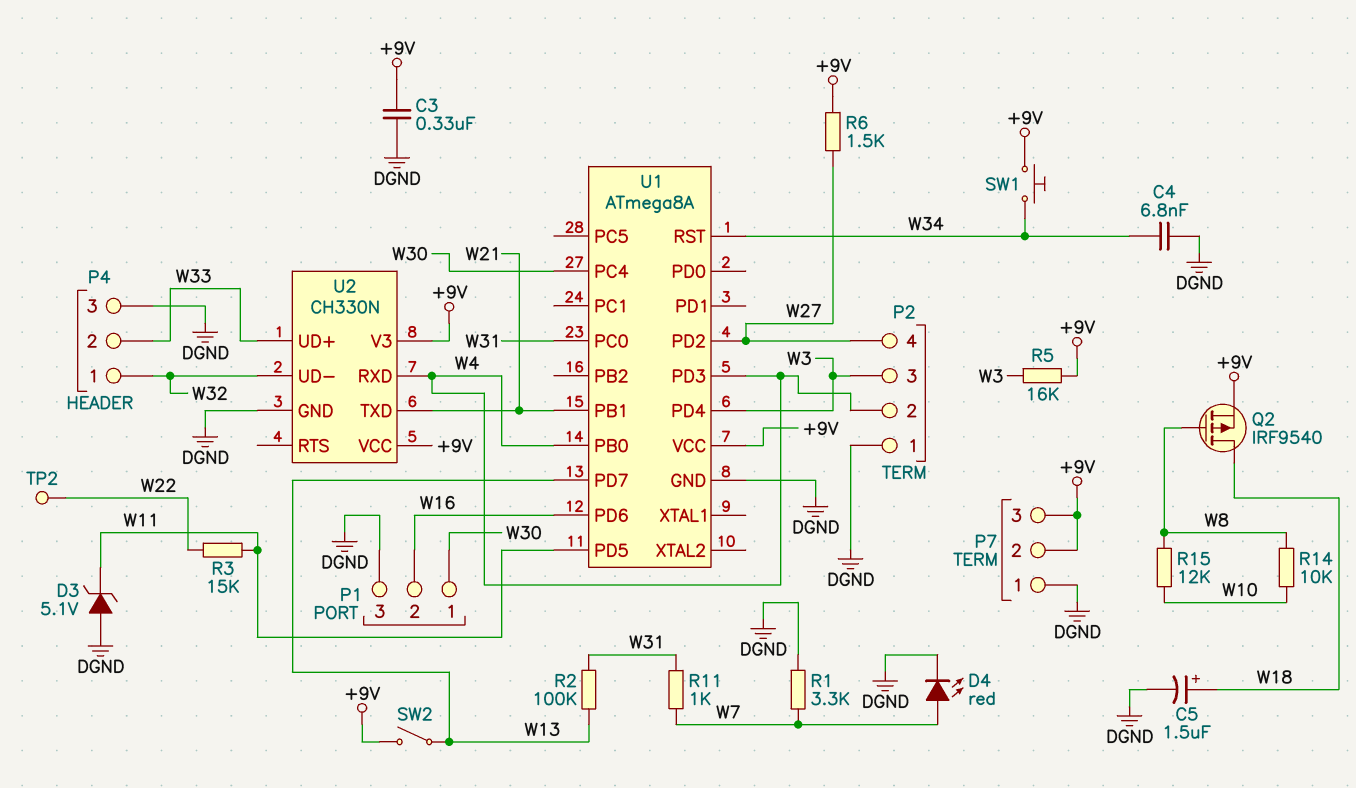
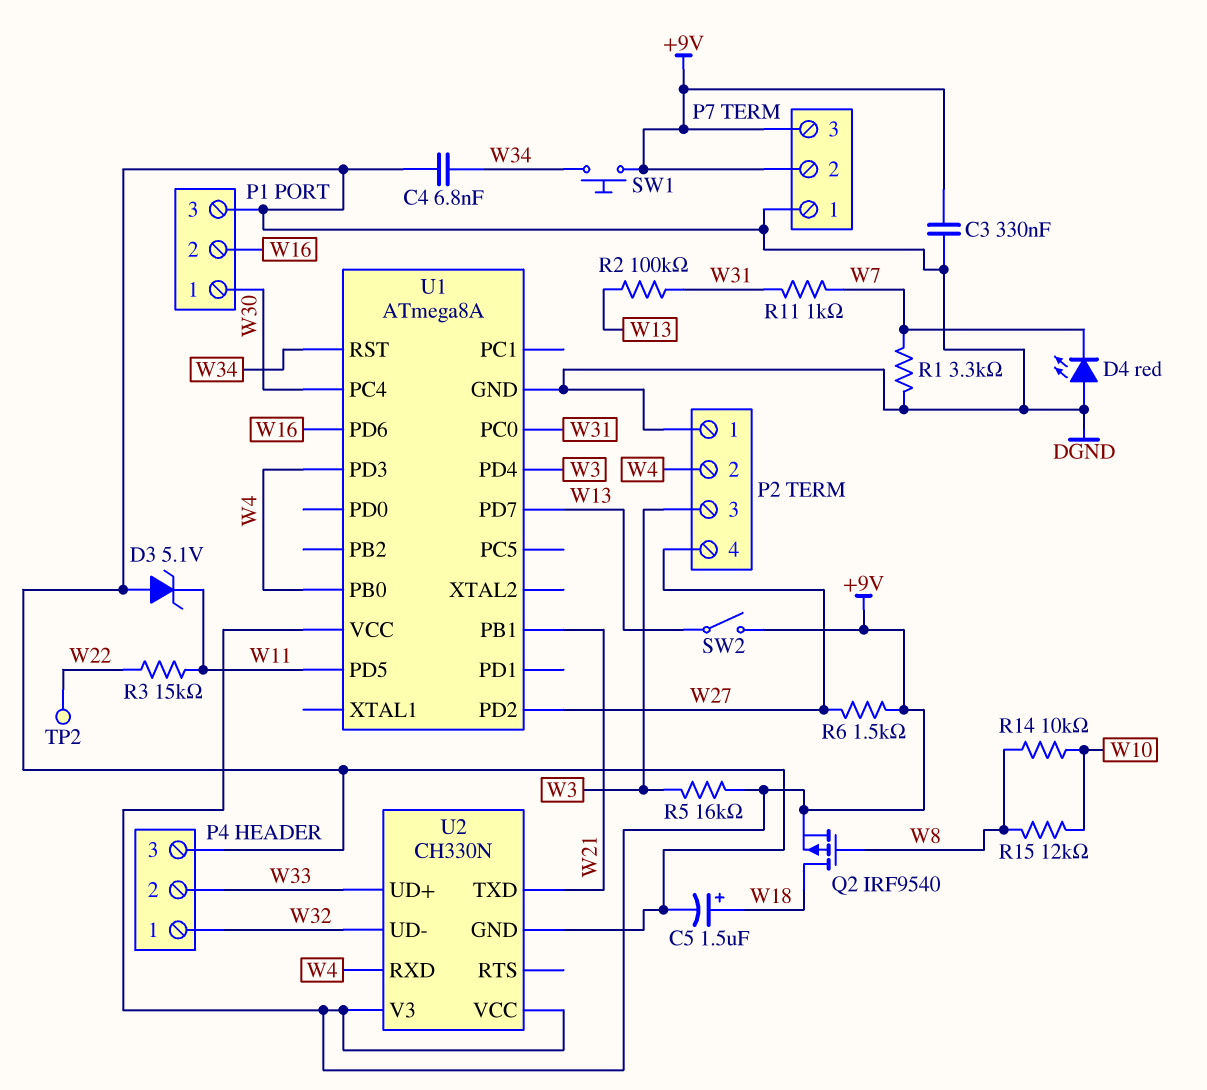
D4: LED red (A W7, K DGND) -> LED red (A DGND, K W7)

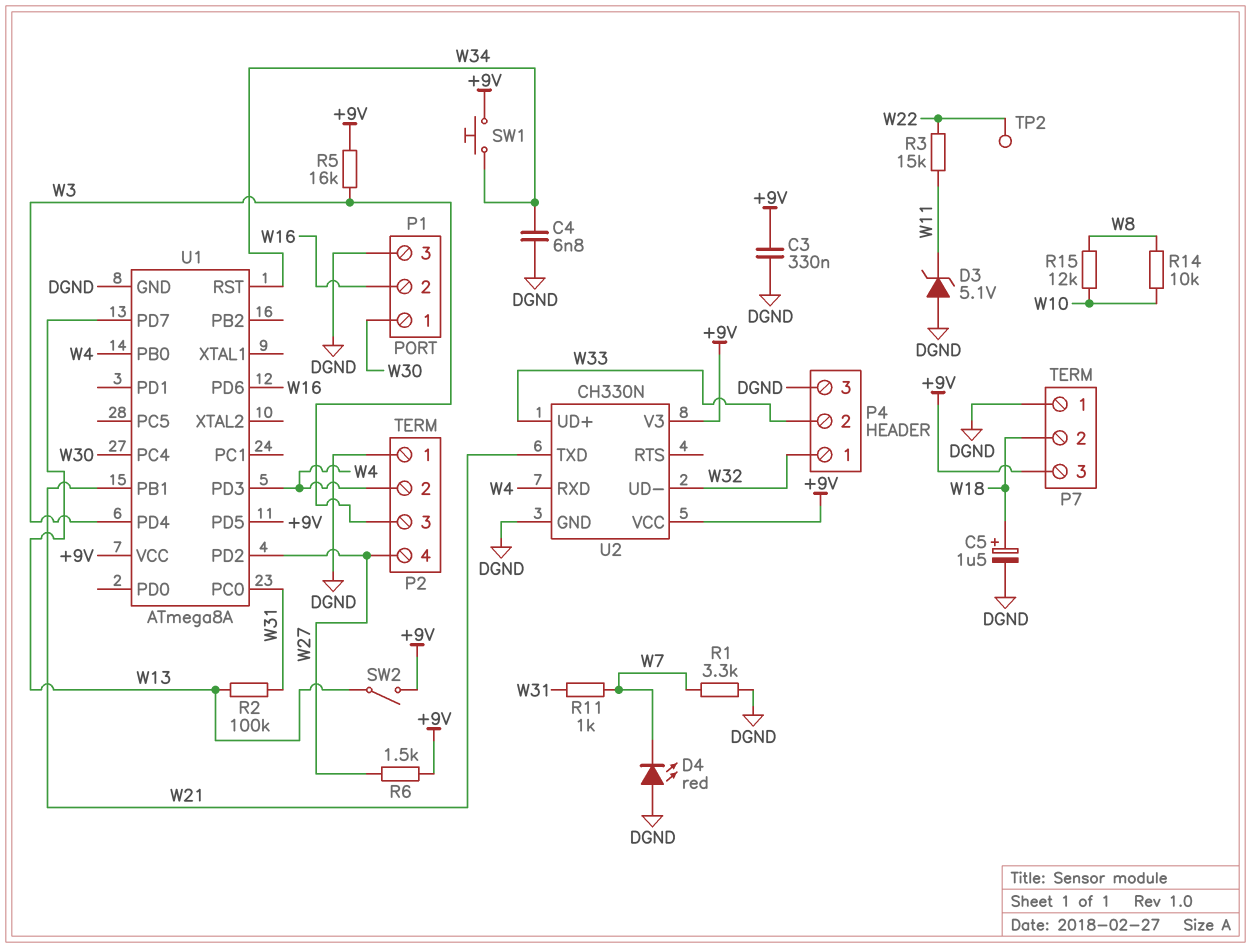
P7 pin 2: +9V -> W18
Q2: PMOS IRF9540 (G W8, D W18, S +9V) -> none
U1 pin PD5: W11 -> +9V

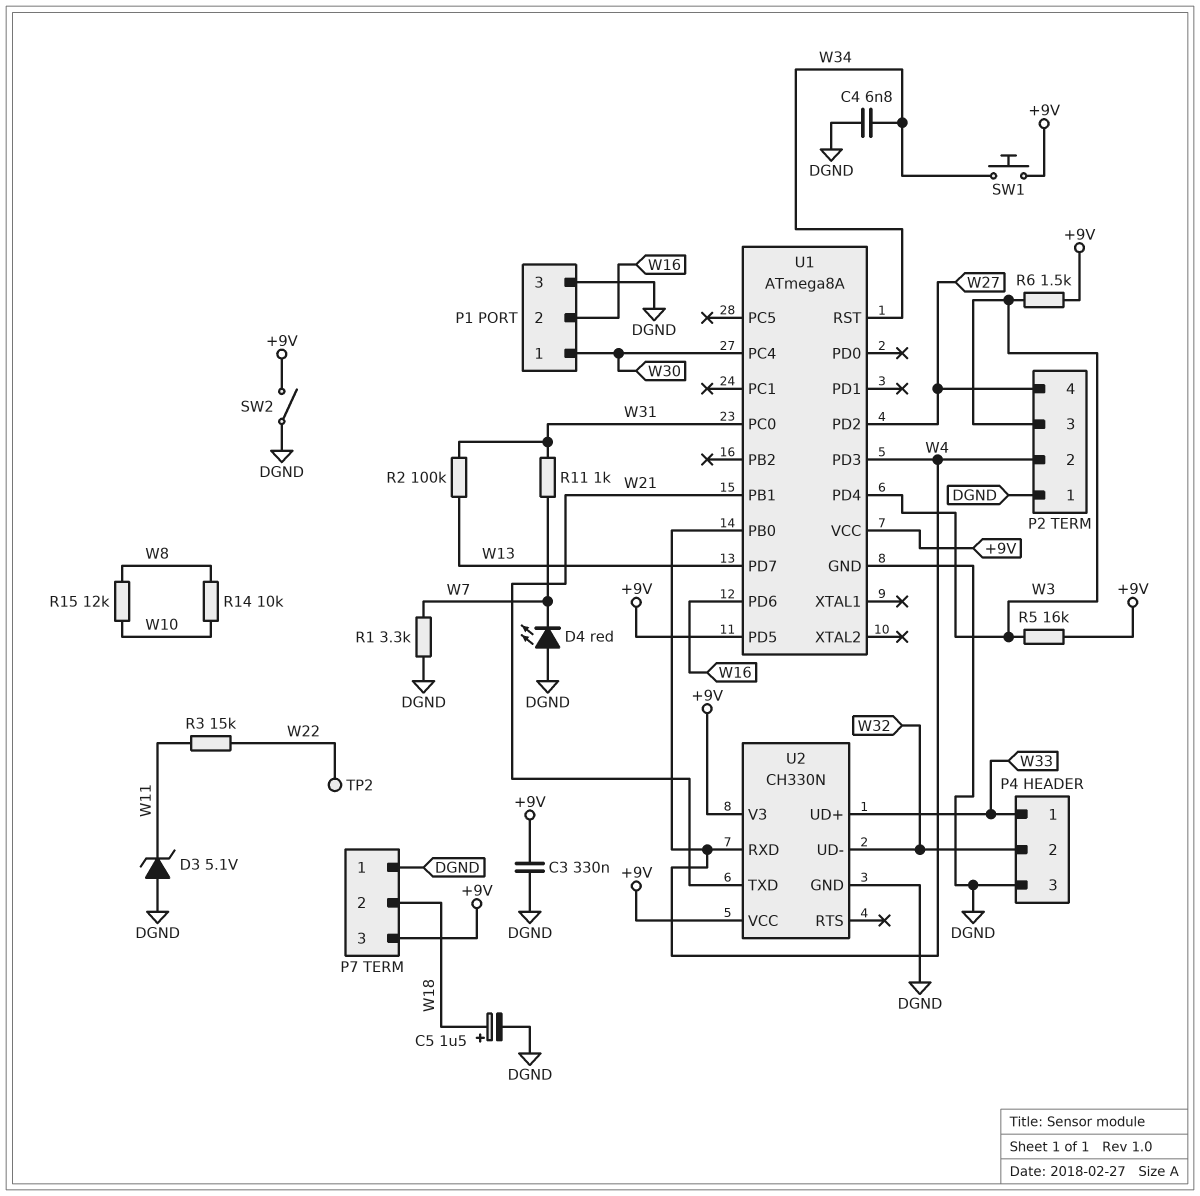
P4 pin 1: W32 -> W33
P4 pin 2: W33 -> W32
R6: 1.5k (+9V, W27) -> 1.5k (+9V, W3)
SW2: switch (+9V, W13) -> switch (+9V, DGND)

